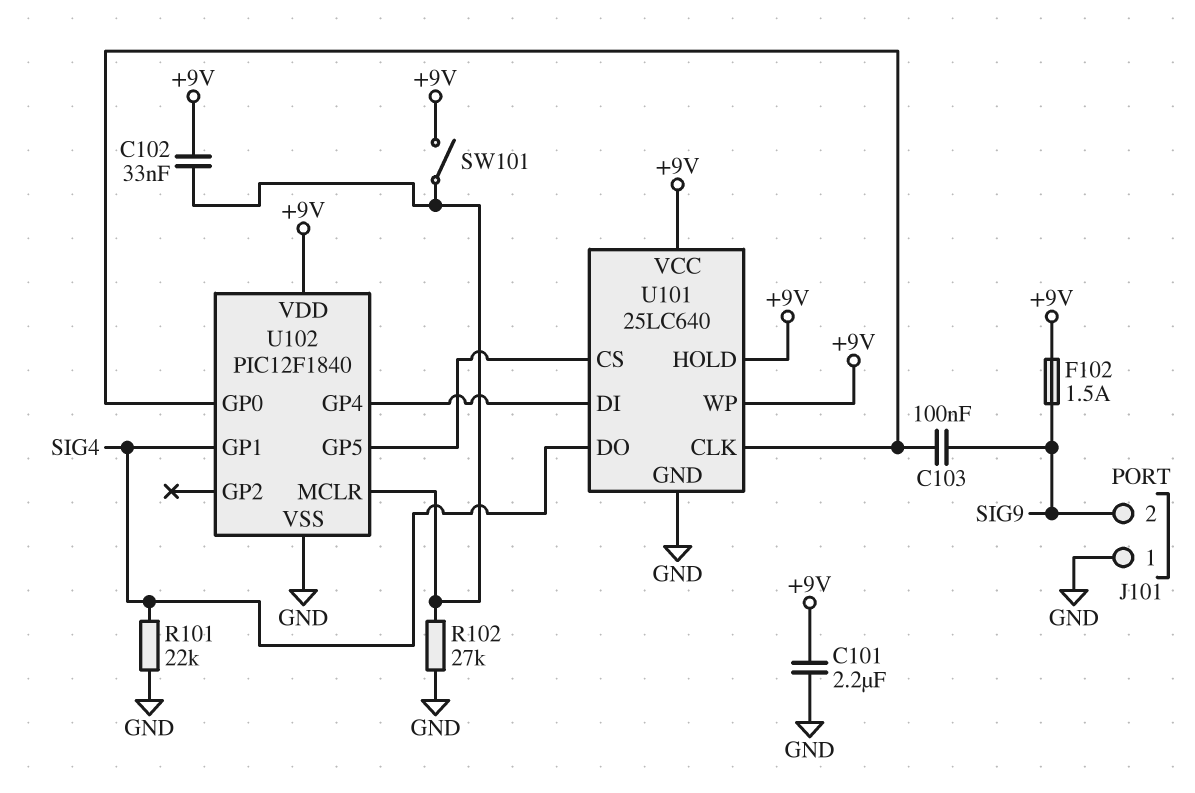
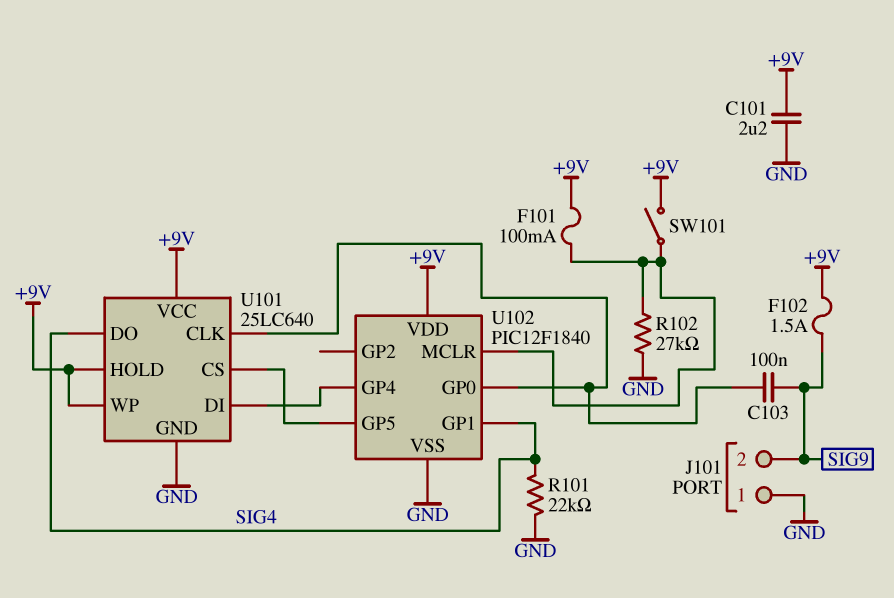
C102: 33nF (+9V, U102/MCLR) -> none
F101: none -> 100mA (+9V, U102/MCLR)

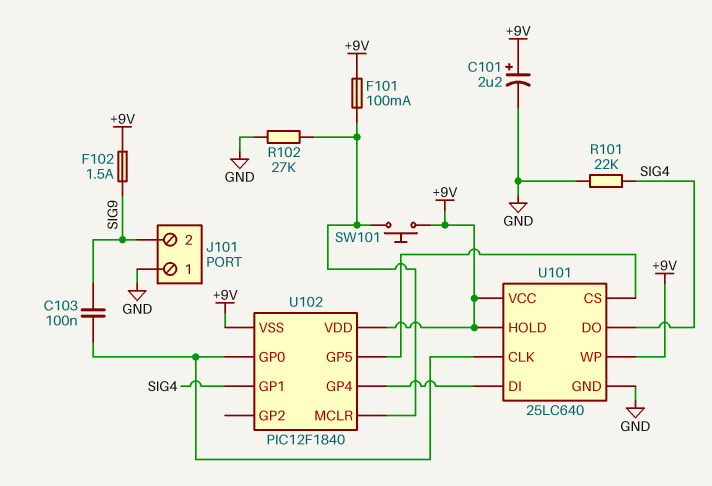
C101: 2.2uF (+9V, GND) -> 2.2uF (plus +9V, minus GND)
SW101: switch (+9V, U102/MCLR) -> button (+9V, U102/MCLR)
U102 pin VSS: GND -> +9V

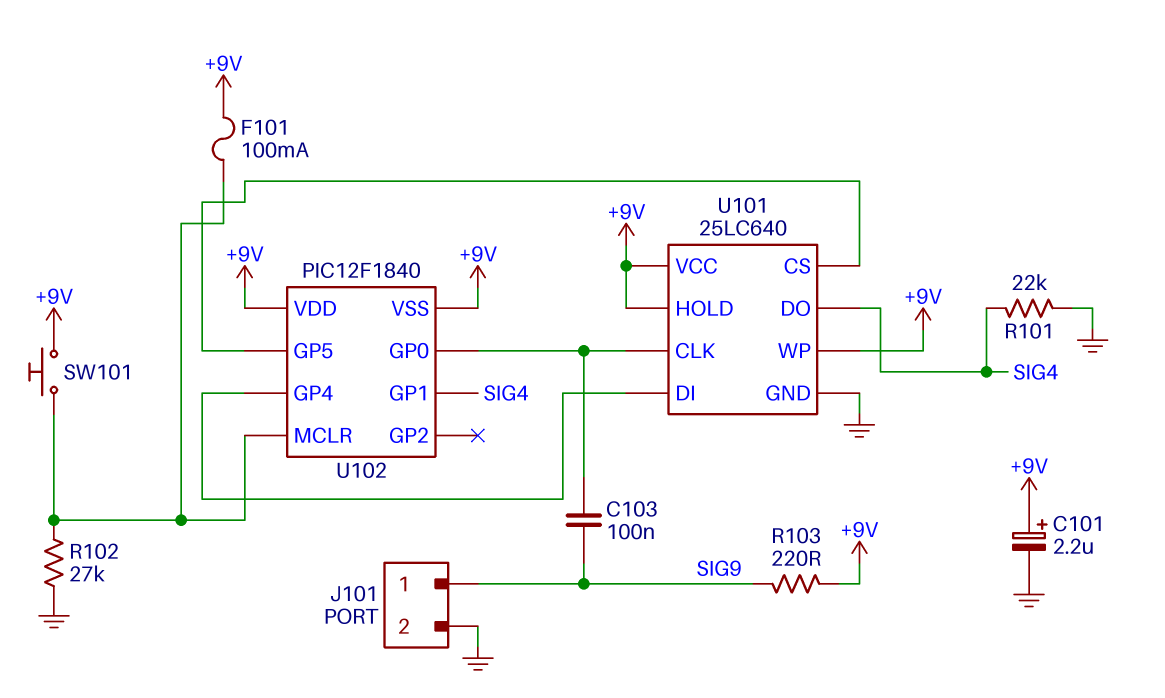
F102: 1.5A (+9V, SIG9) -> none
J101 pin 1: GND -> SIG9
J101 pin 2: SIG9 -> GND
R103: none -> 220 (+9V, SIG9)

